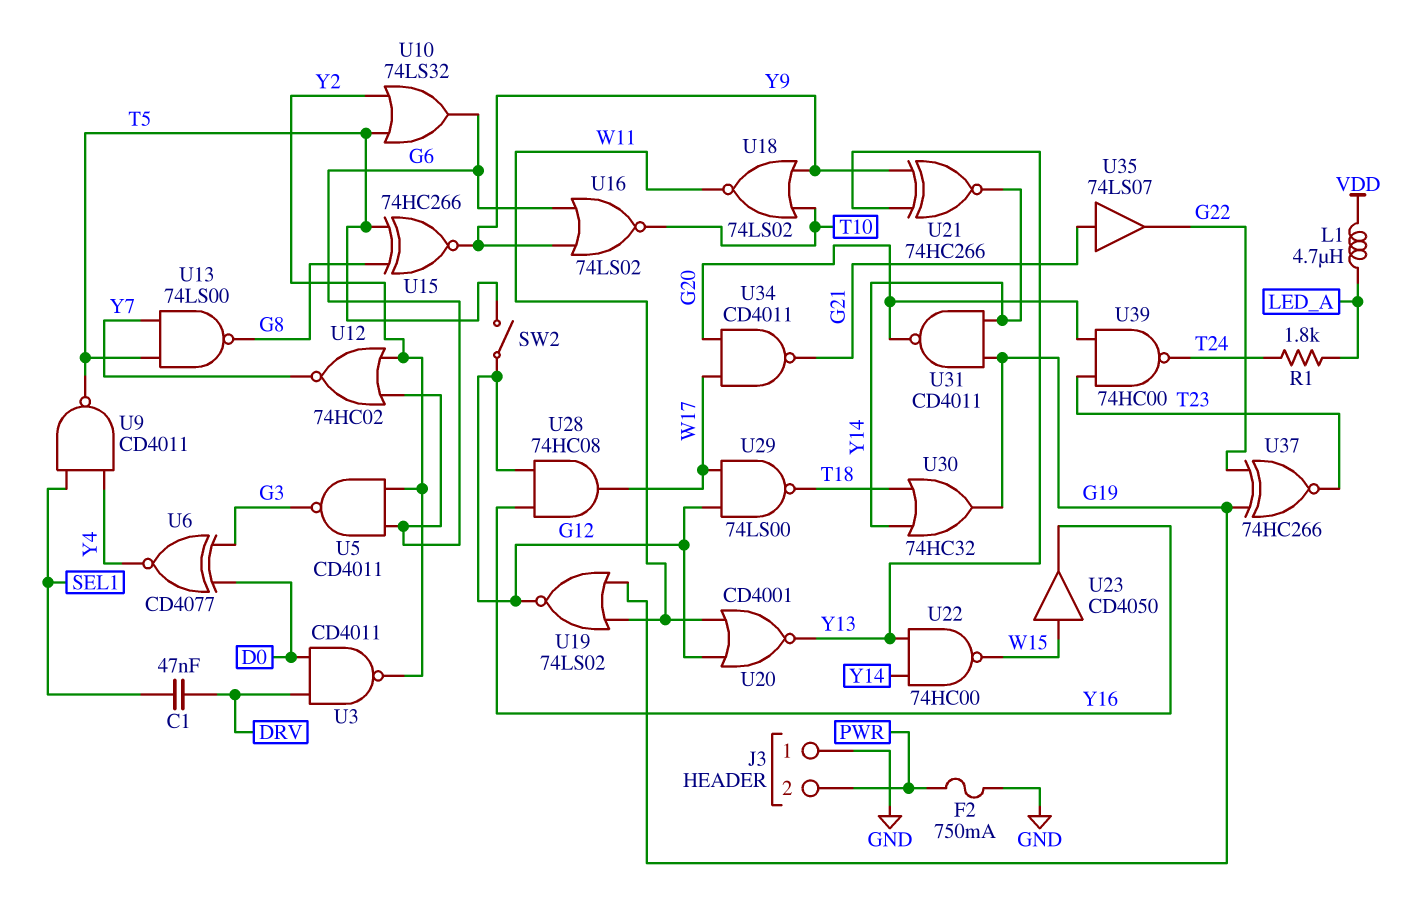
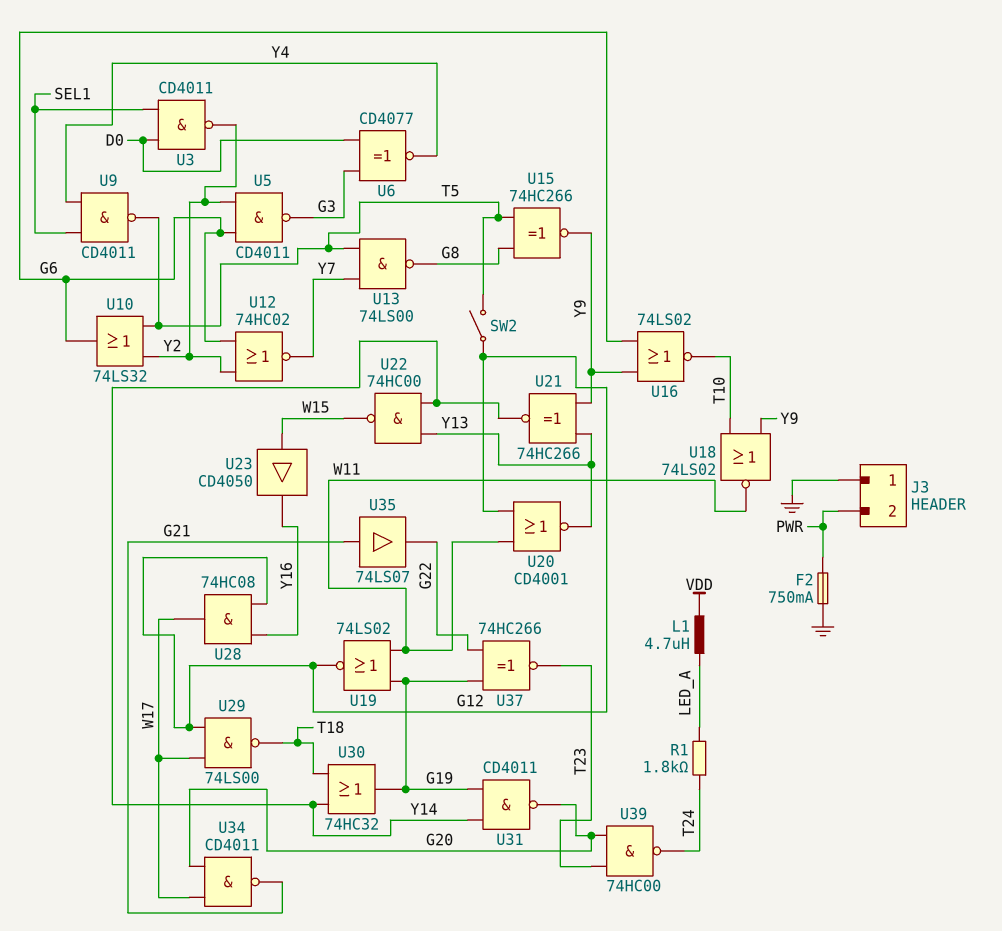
C1: 47nF (DRV, SEL1) -> none
U3: NAND CD4011 (in D0, in DRV, out Y2) -> NAND CD4011 (in D0, in SEL1, out Y2)

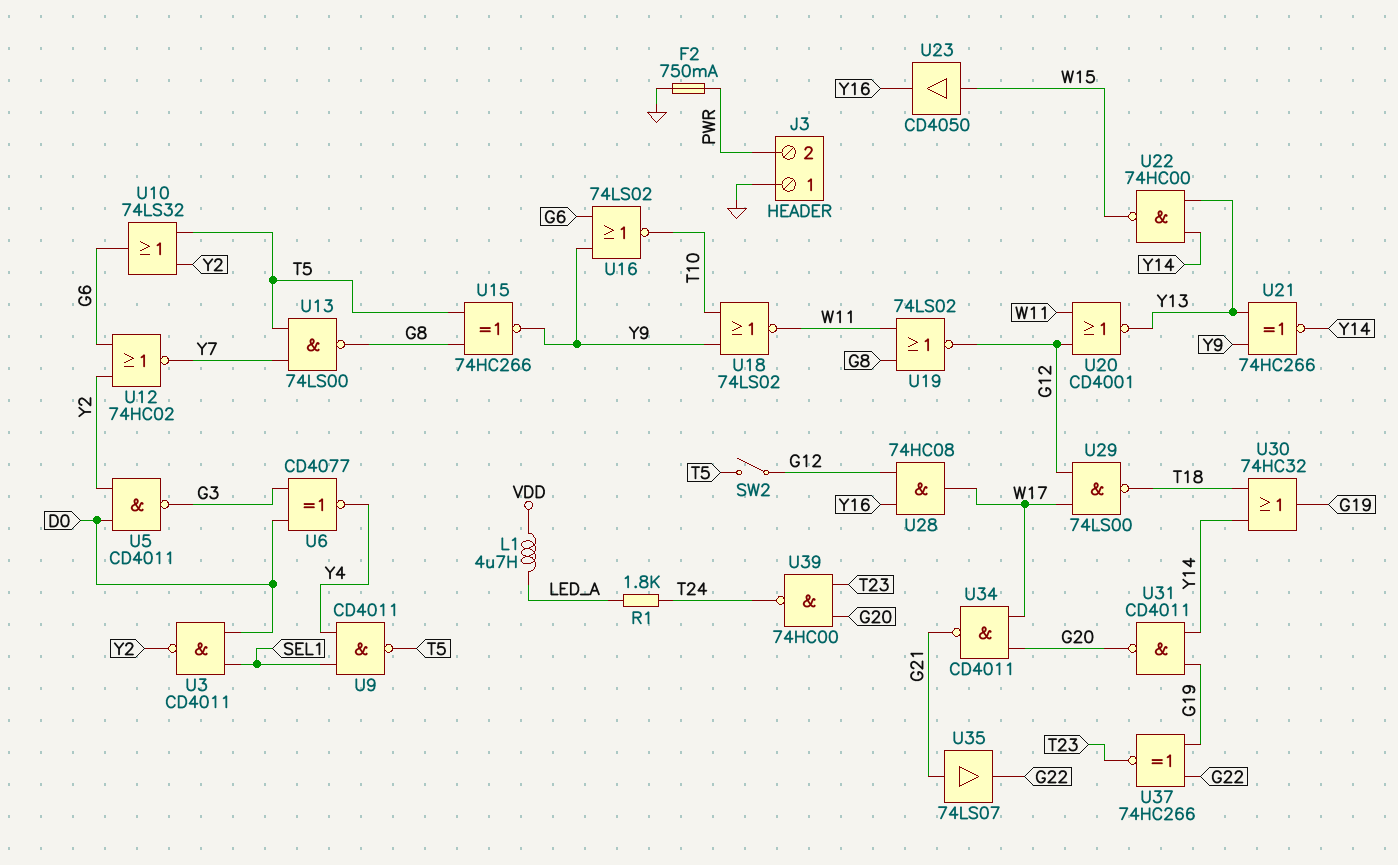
U5: NAND CD4011 (in G6, in Y2, out G3) -> NAND CD4011 (in D0, in Y2, out G3)
U19: NOR 74LS02 (in G19, in W11, out G12) -> NOR 74LS02 (in G8, in W11, out G12)

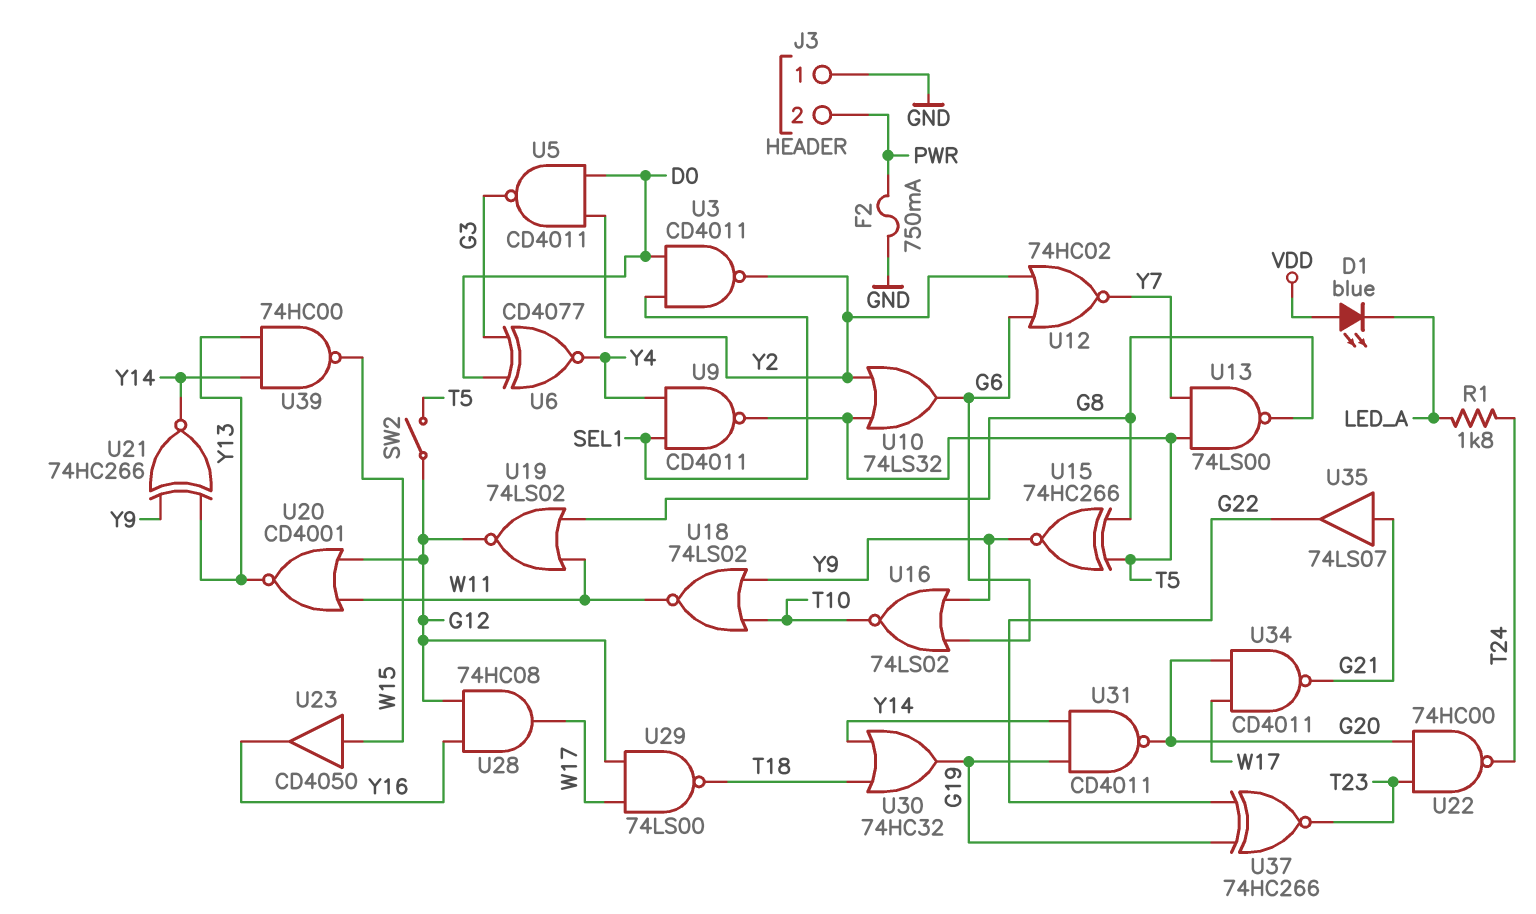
D1: none -> LED blue (A VDD, K LED_A)
L1: 4.7uH (LED_A, VDD) -> none
U22: NAND 74HC00 (in Y13, in Y14, out W15) -> NAND 74HC00 (in G20, in T23, out T24)
U39: NAND 74HC00 (in G20, in T23, out T24) -> NAND 74HC00 (in Y13, in Y14, out W15)

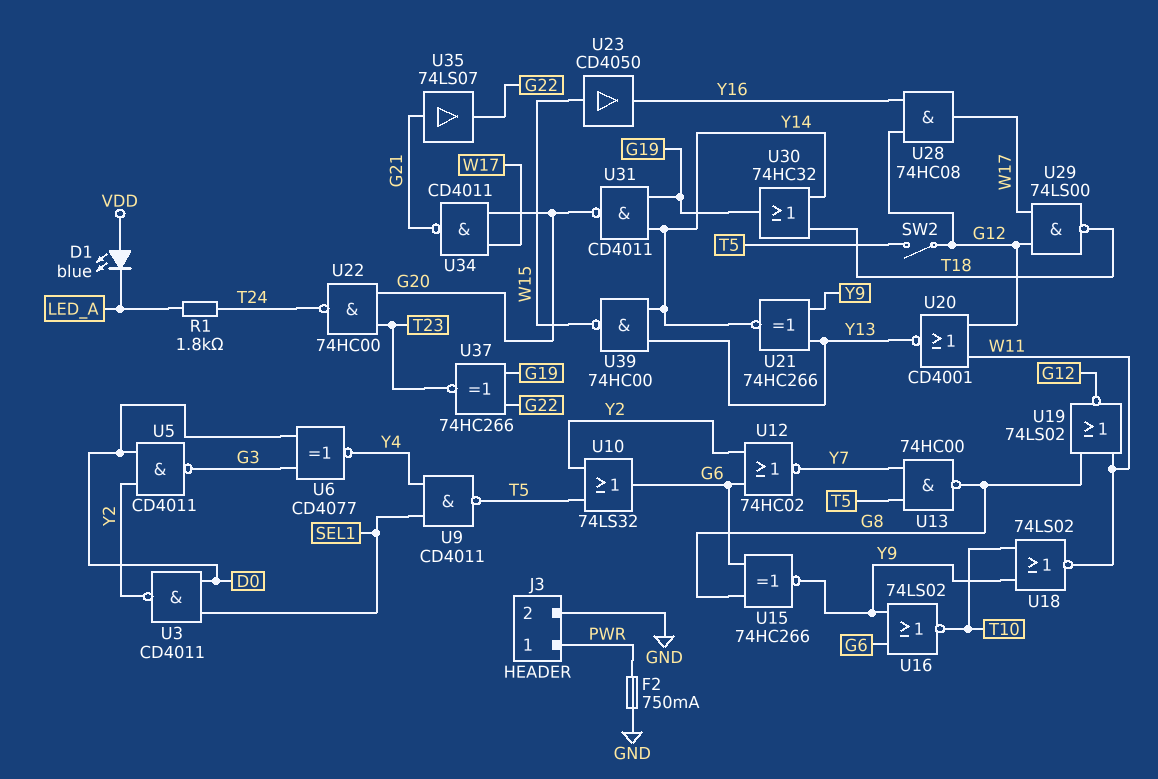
J3 pin 1: GND -> PWR
J3 pin 2: PWR -> GND
U13: NAND 74LS00 (in T5, in Y7, out G8) -> NAND 74HC00 (in T5, in Y7, out G8)
U15: XNOR 74HC266 (in G8, in T5, out Y9) -> XNOR 74HC266 (in G6, in G8, out Y9)

